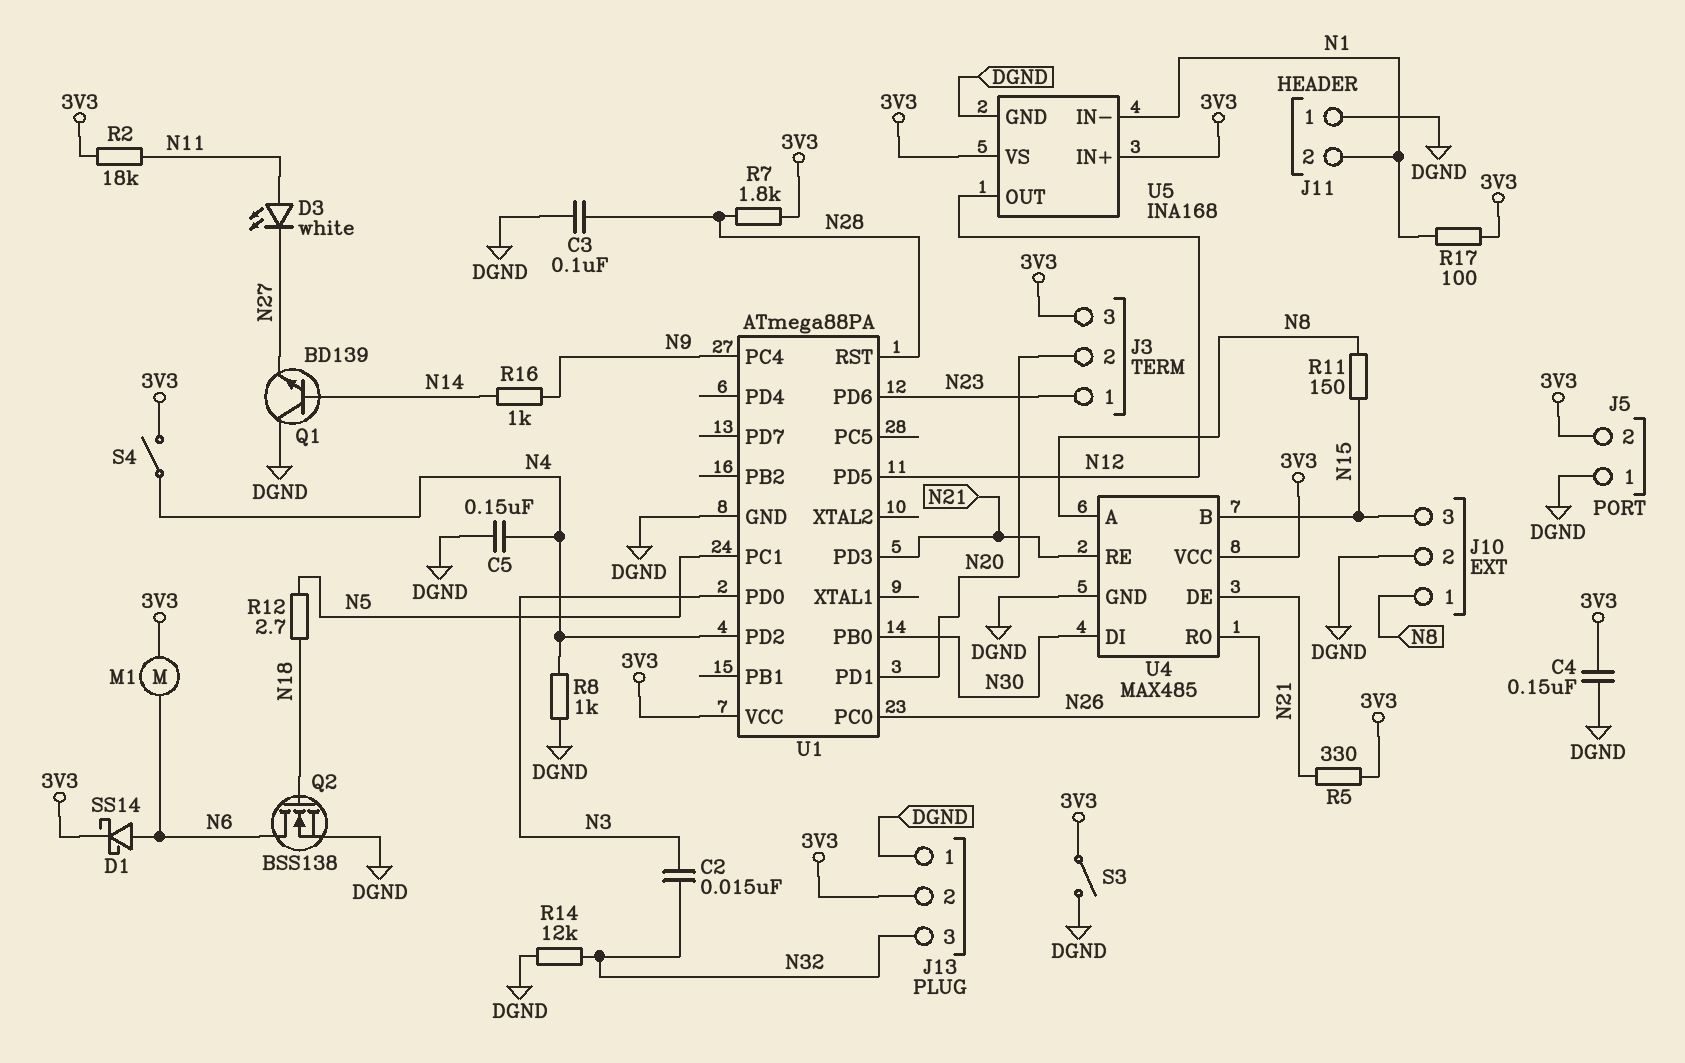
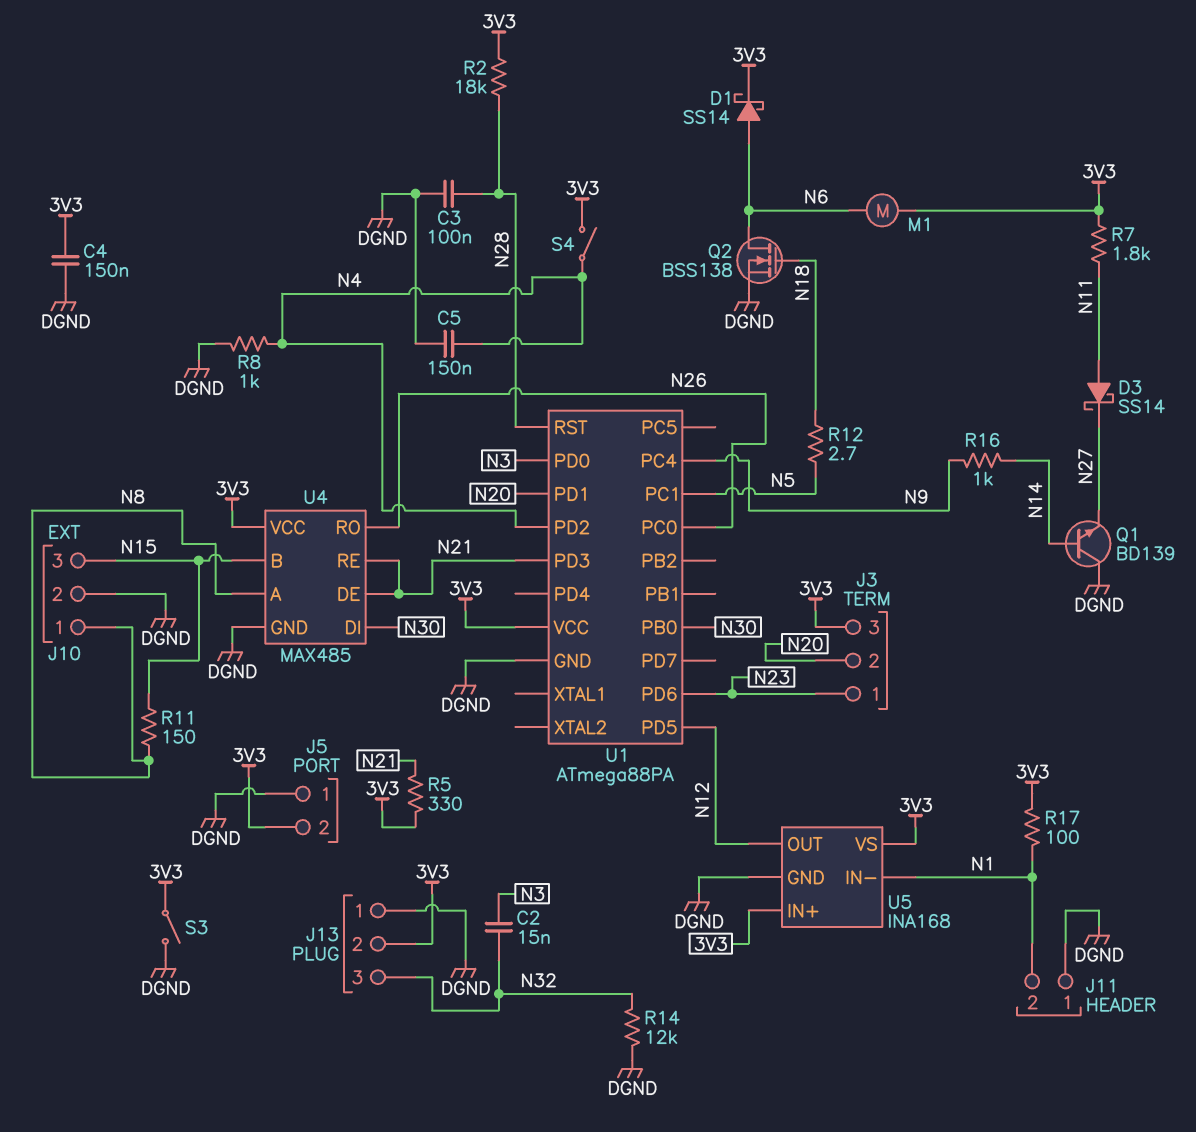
D3: LED white (A N11, K N27) -> schottky SS14 (A N11, K N27)
R2: 18k (3V3, N11) -> 18k (3V3, N28)
R7: 1.8k (3V3, N28) -> 1.8k (3V3, N11)

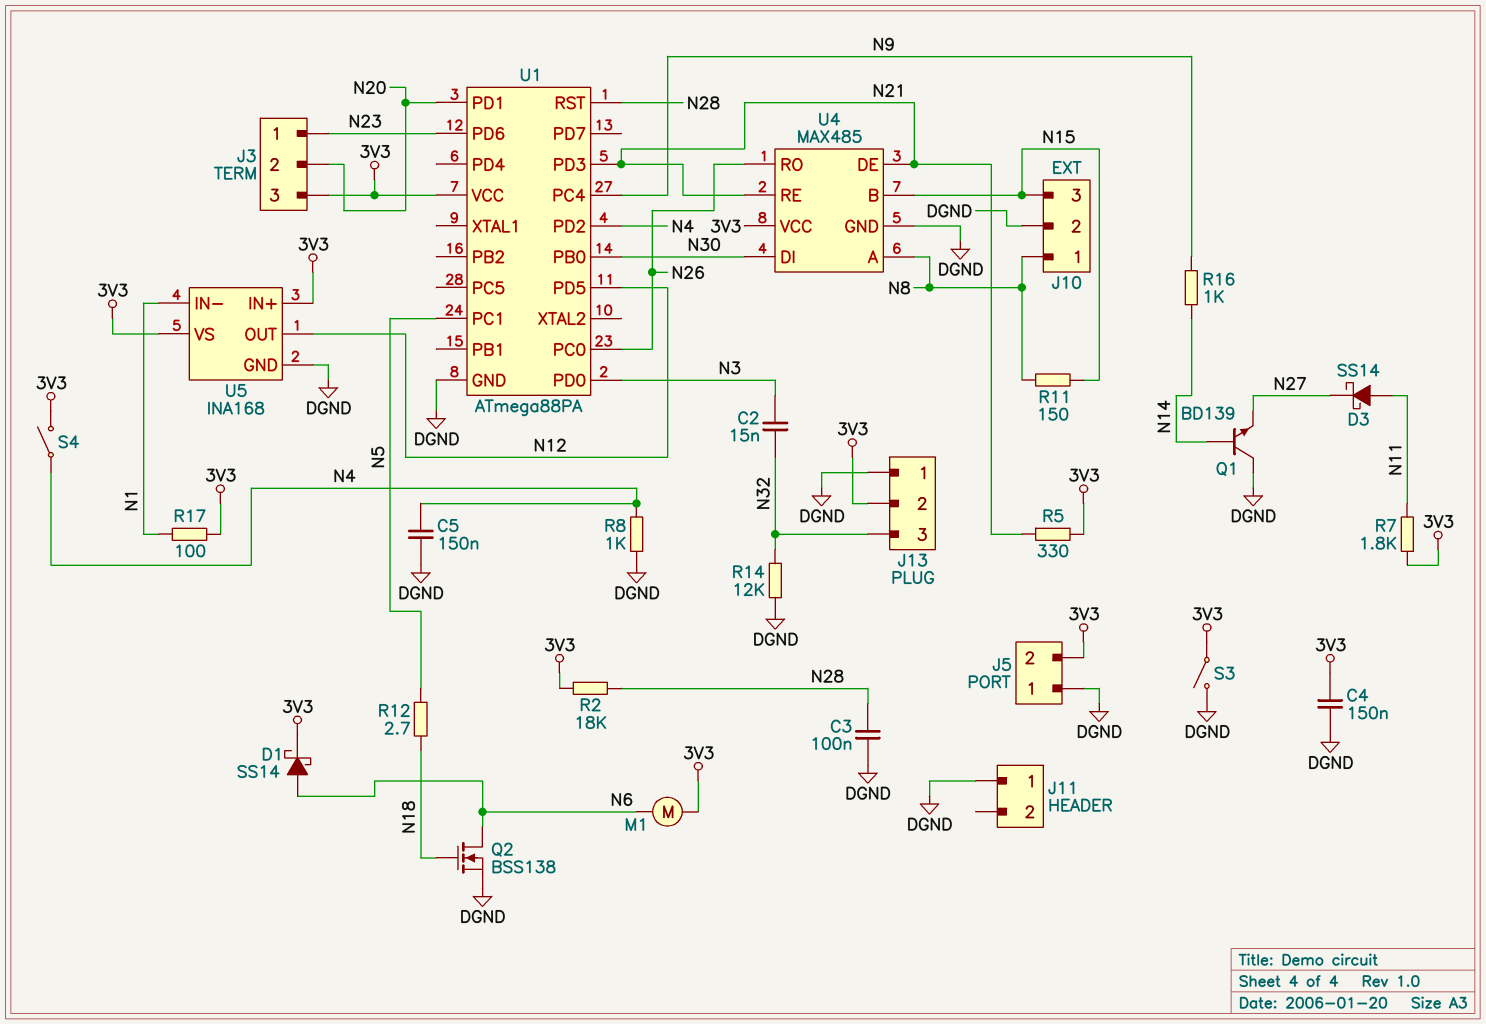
J11 pin 2: N1 -> none

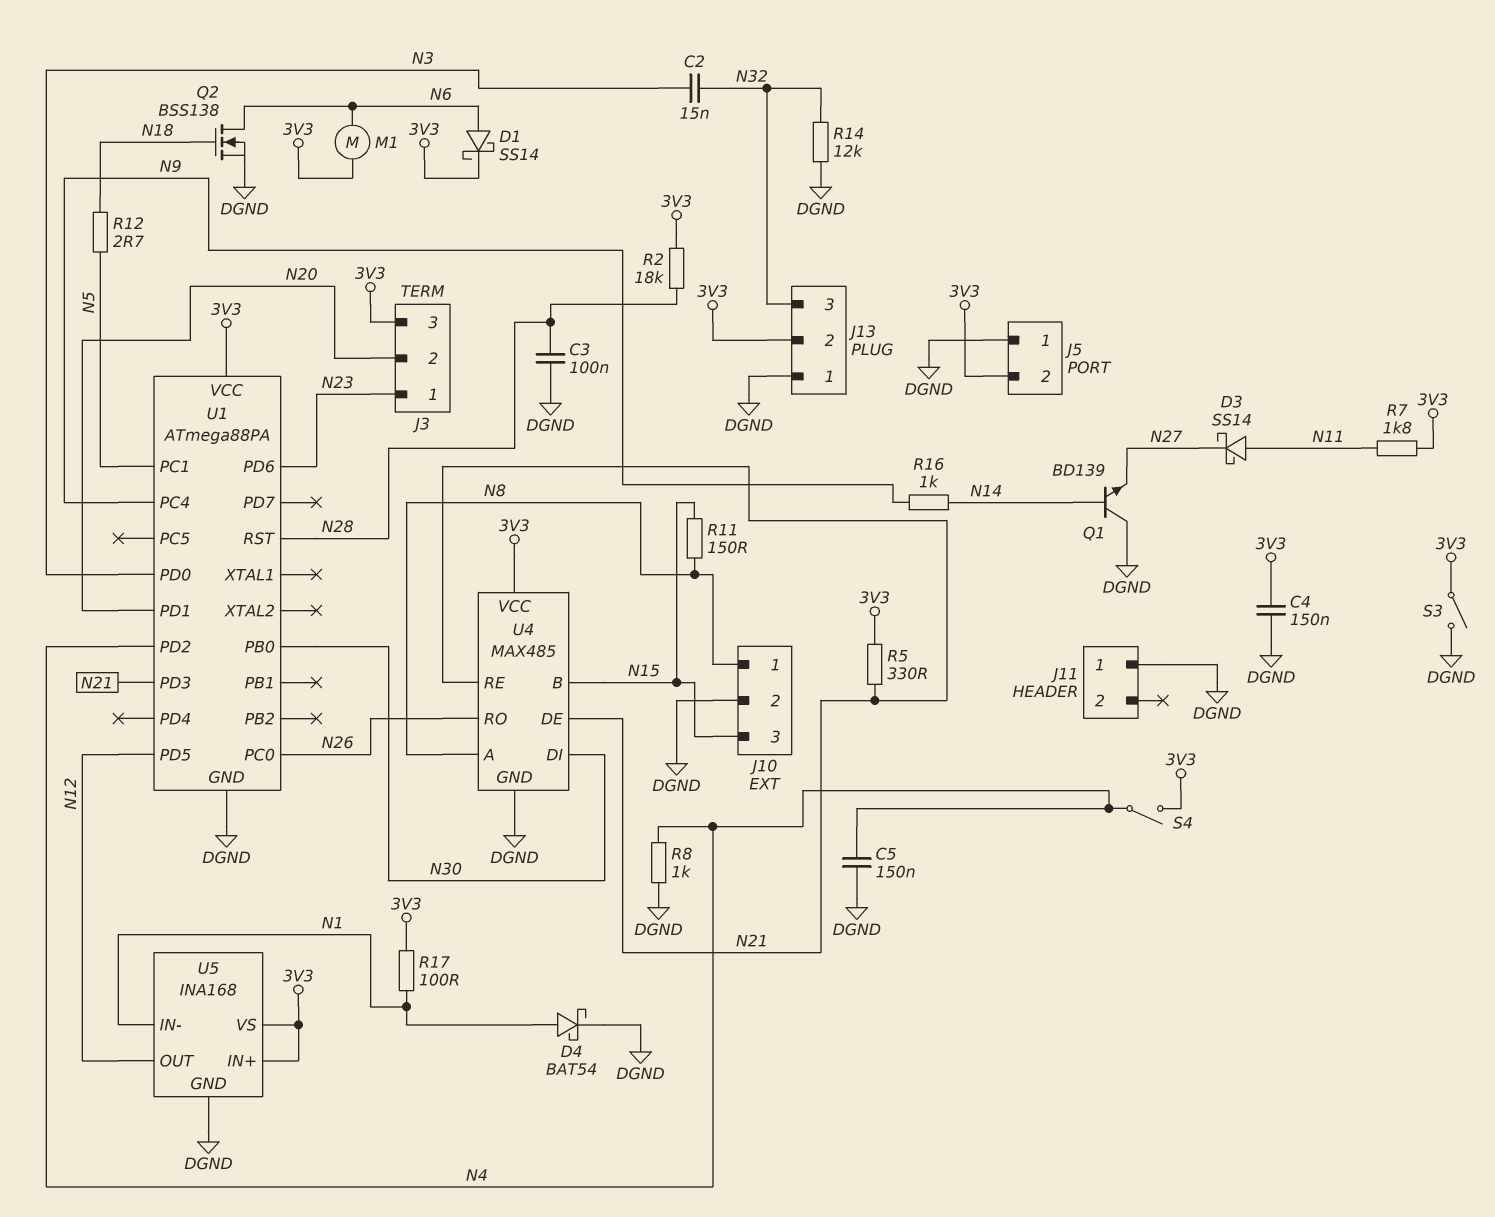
D4: none -> schottky BAT54 (A N1, K DGND)

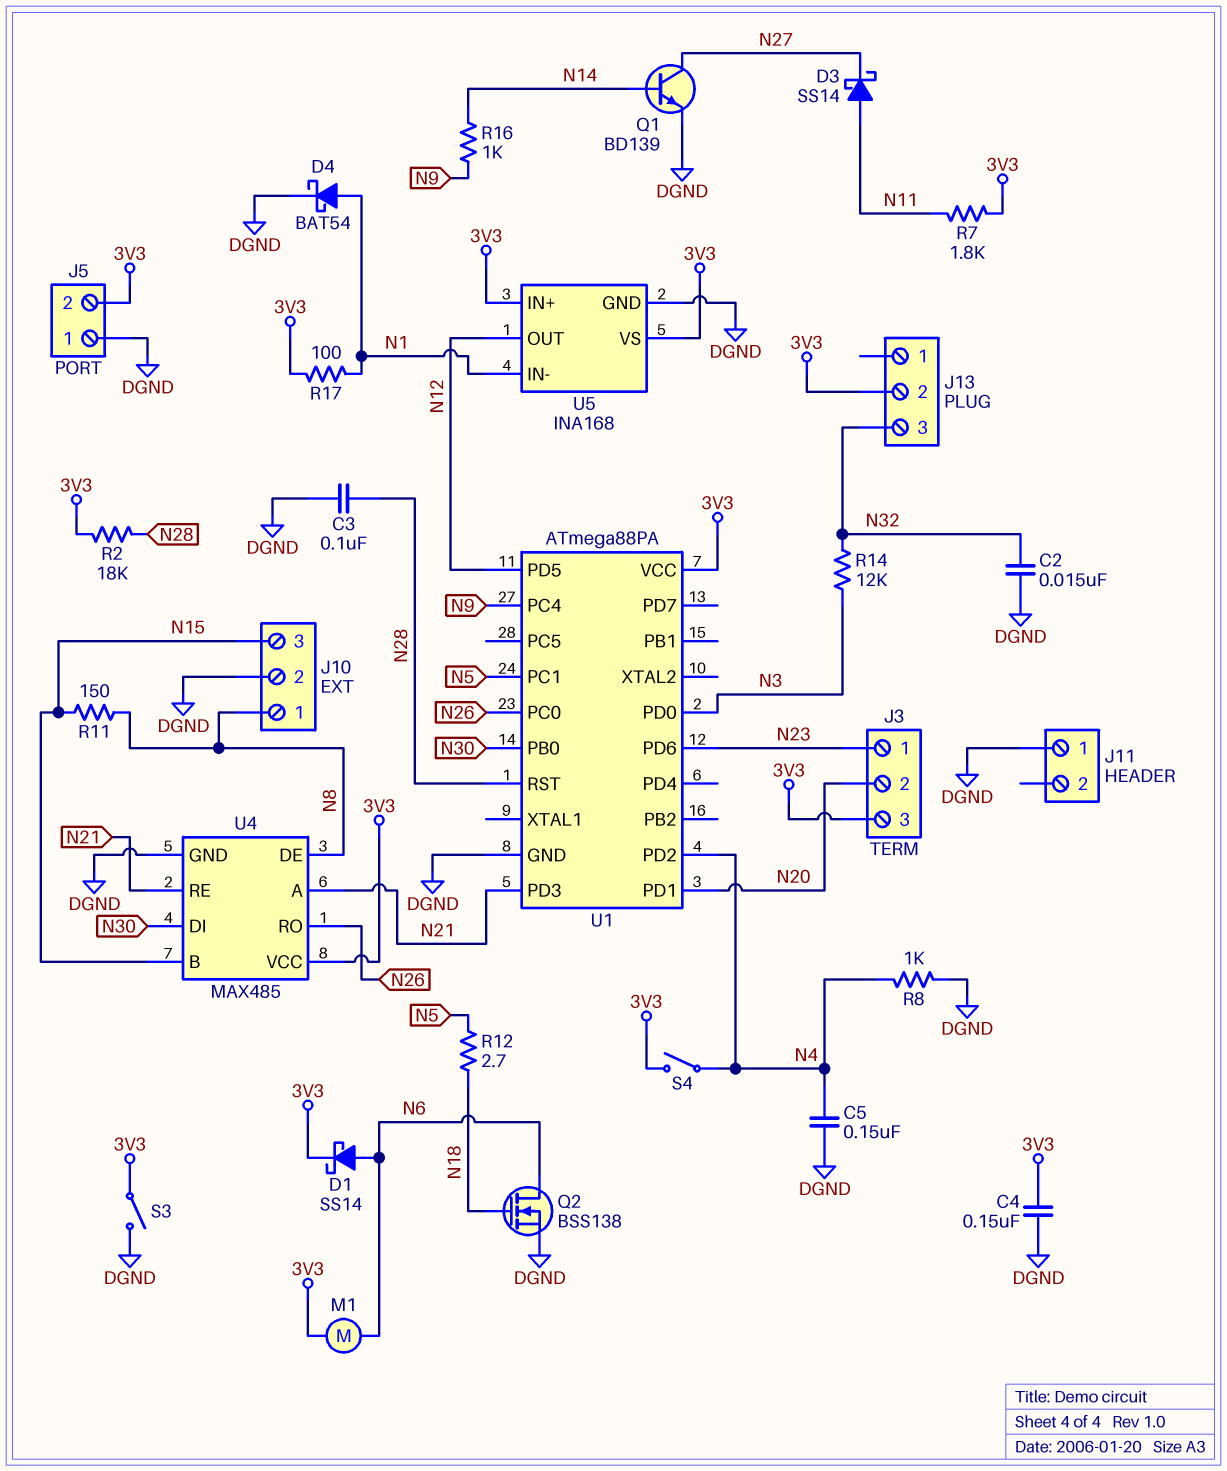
C2: 15nF (N3, N32) -> 15nF (DGND, N32)
J13 pin 1: DGND -> none
Q1: NPN BD139 (B N14, C DGND, E N27) -> NPN BD139 (B N14, C N27, E DGND)
R5: 330 (3V3, N21) -> none
R14: 12k (DGND, N32) -> 12k (N3, N32)
U4 pin A: N8 -> N21
U4 pin DE: N21 -> N8

